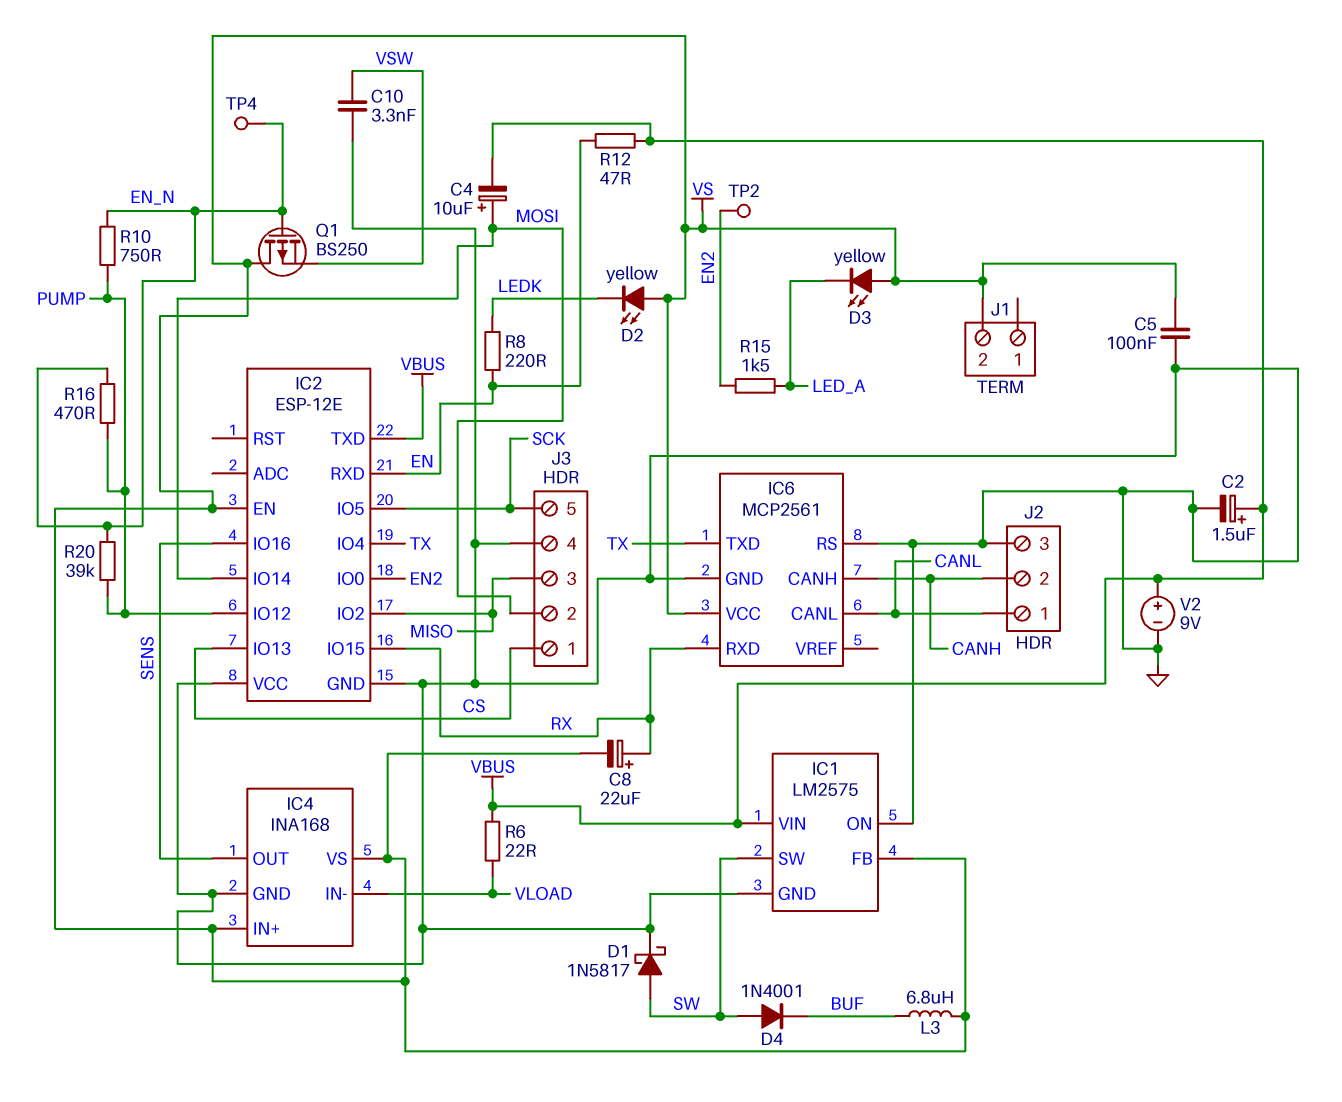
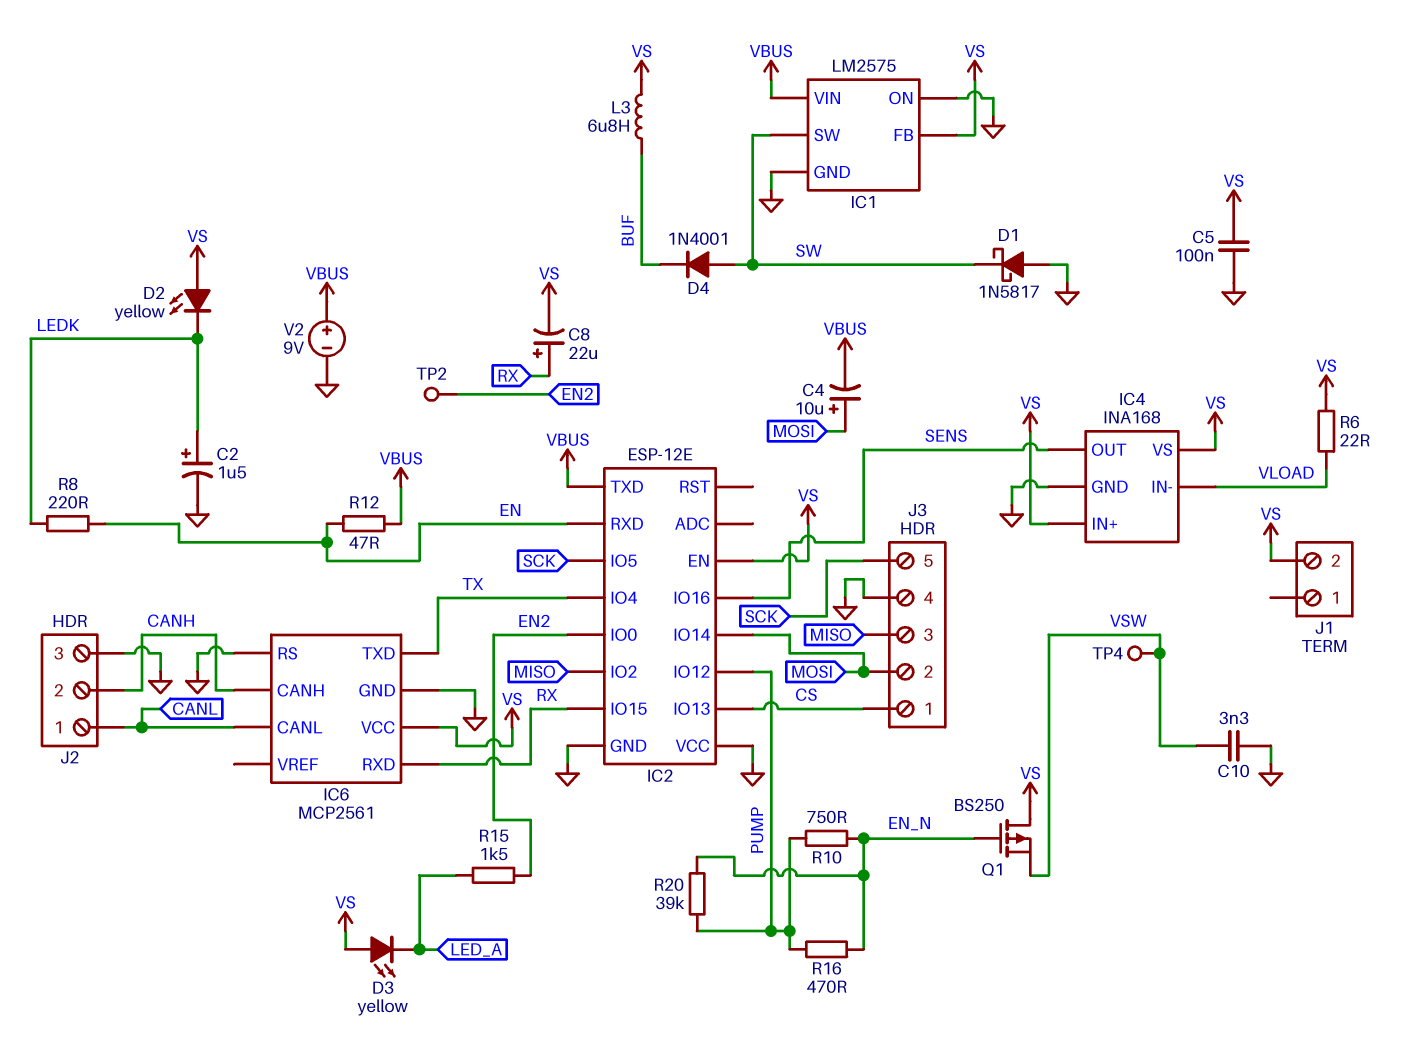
C2: 1.5uF (plus VBUS, minus GND) -> 1.5uF (plus LEDK, minus GND)
D1: schottky 1N5817 (A SW, K GND) -> schottky 1N5817 (A GND, K SW)
R6: 22 (VBUS, VLOAD) -> 22 (VLOAD, VS)
TP4: test point (EN_N) -> test point (VSW)

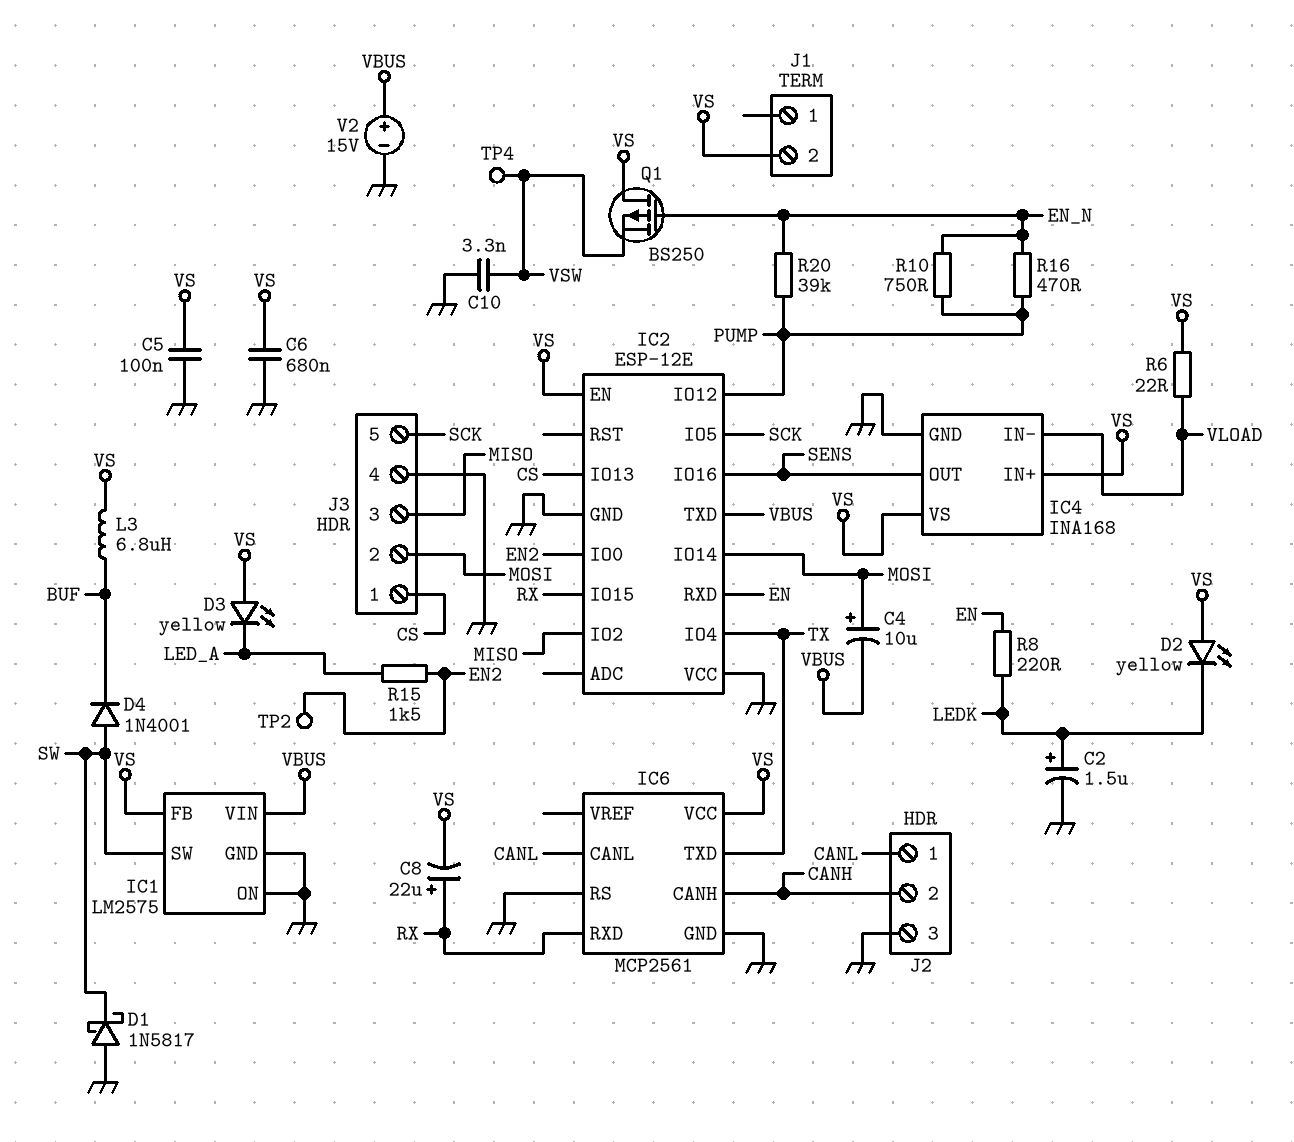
C6: none -> 680nF (GND, VS)
R12: 47 (EN, VBUS) -> none
V2: 9V (plus VBUS, minus GND) -> 15V (plus VBUS, minus GND)

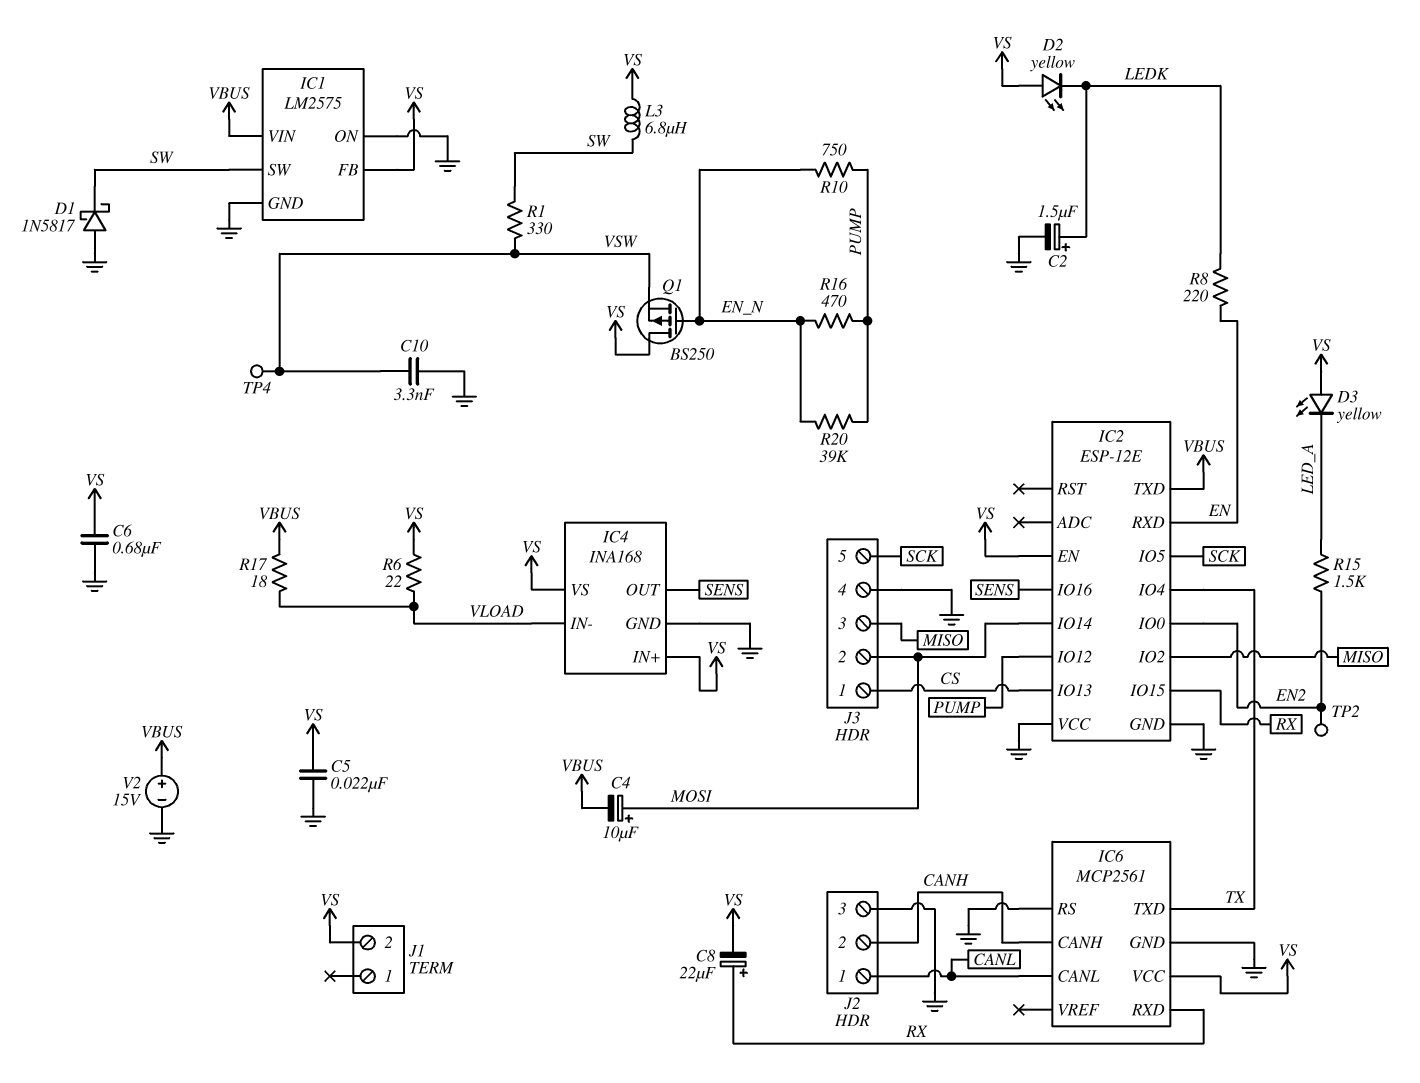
C5: 100nF (GND, VS) -> 22nF (GND, VS)
D4: diode 1N4001 (A SW, K BUF) -> none
L3: 6.8uH (BUF, VS) -> 6.8uH (SW, VS)
R1: none -> 330 (SW, VSW)
R17: none -> 18 (VBUS, VLOAD)

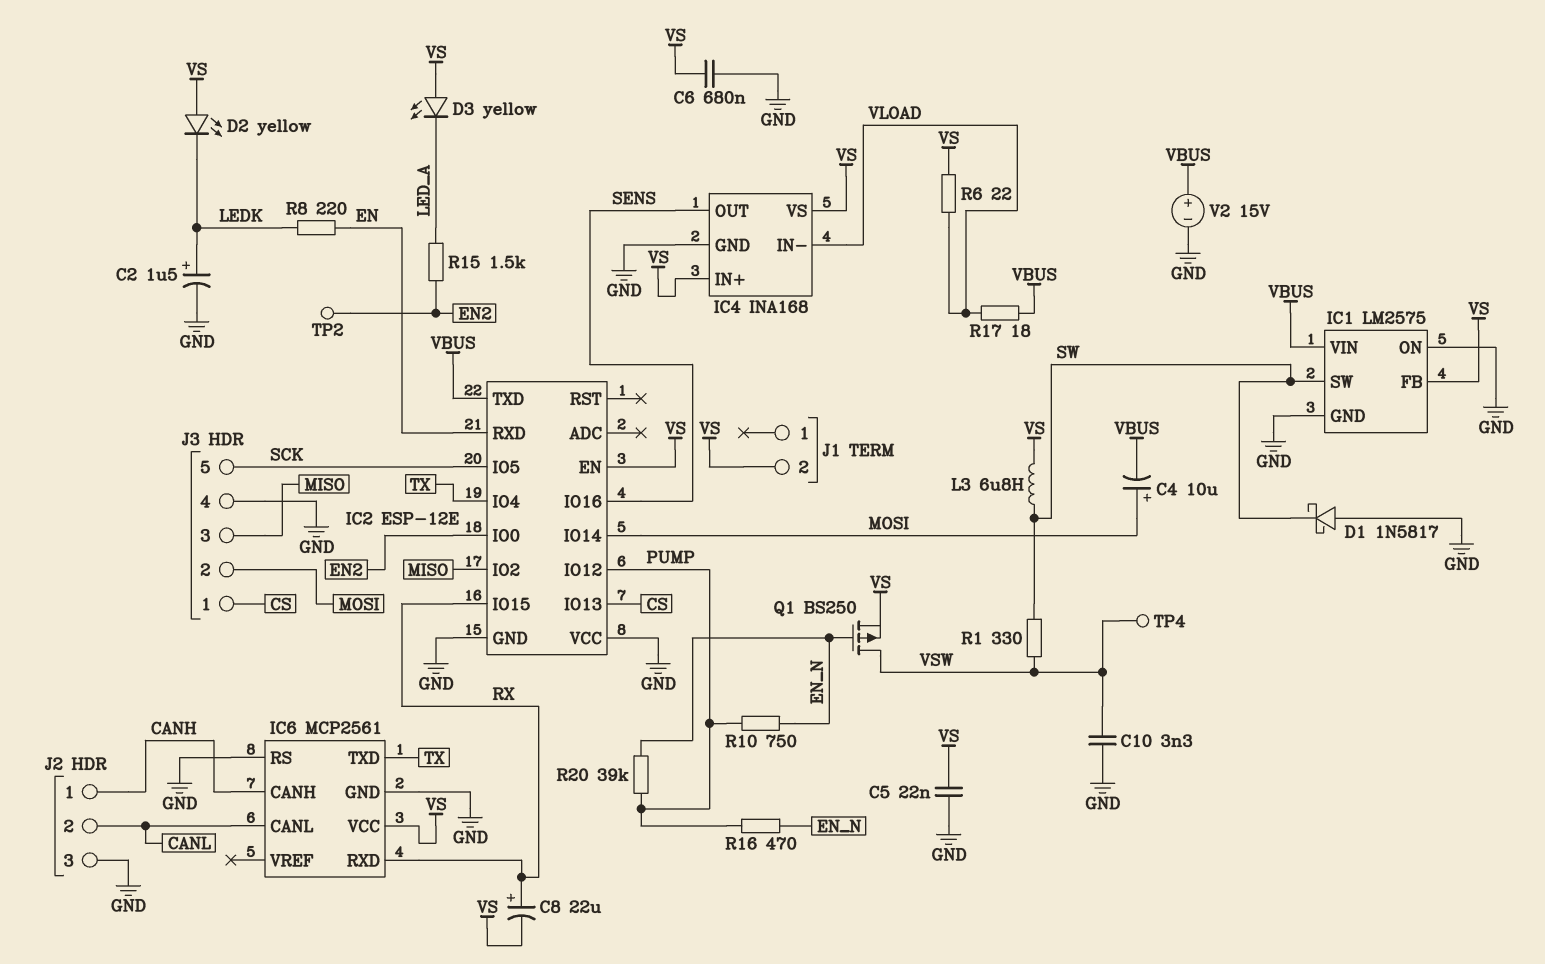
J2 pin 1: CANL -> CANH
J2 pin 2: CANH -> CANL
Q1: PMOS BS250 (G EN_N, D VS, S VSW) -> PMOS BS250 (G EN_N, D VSW, S VS)

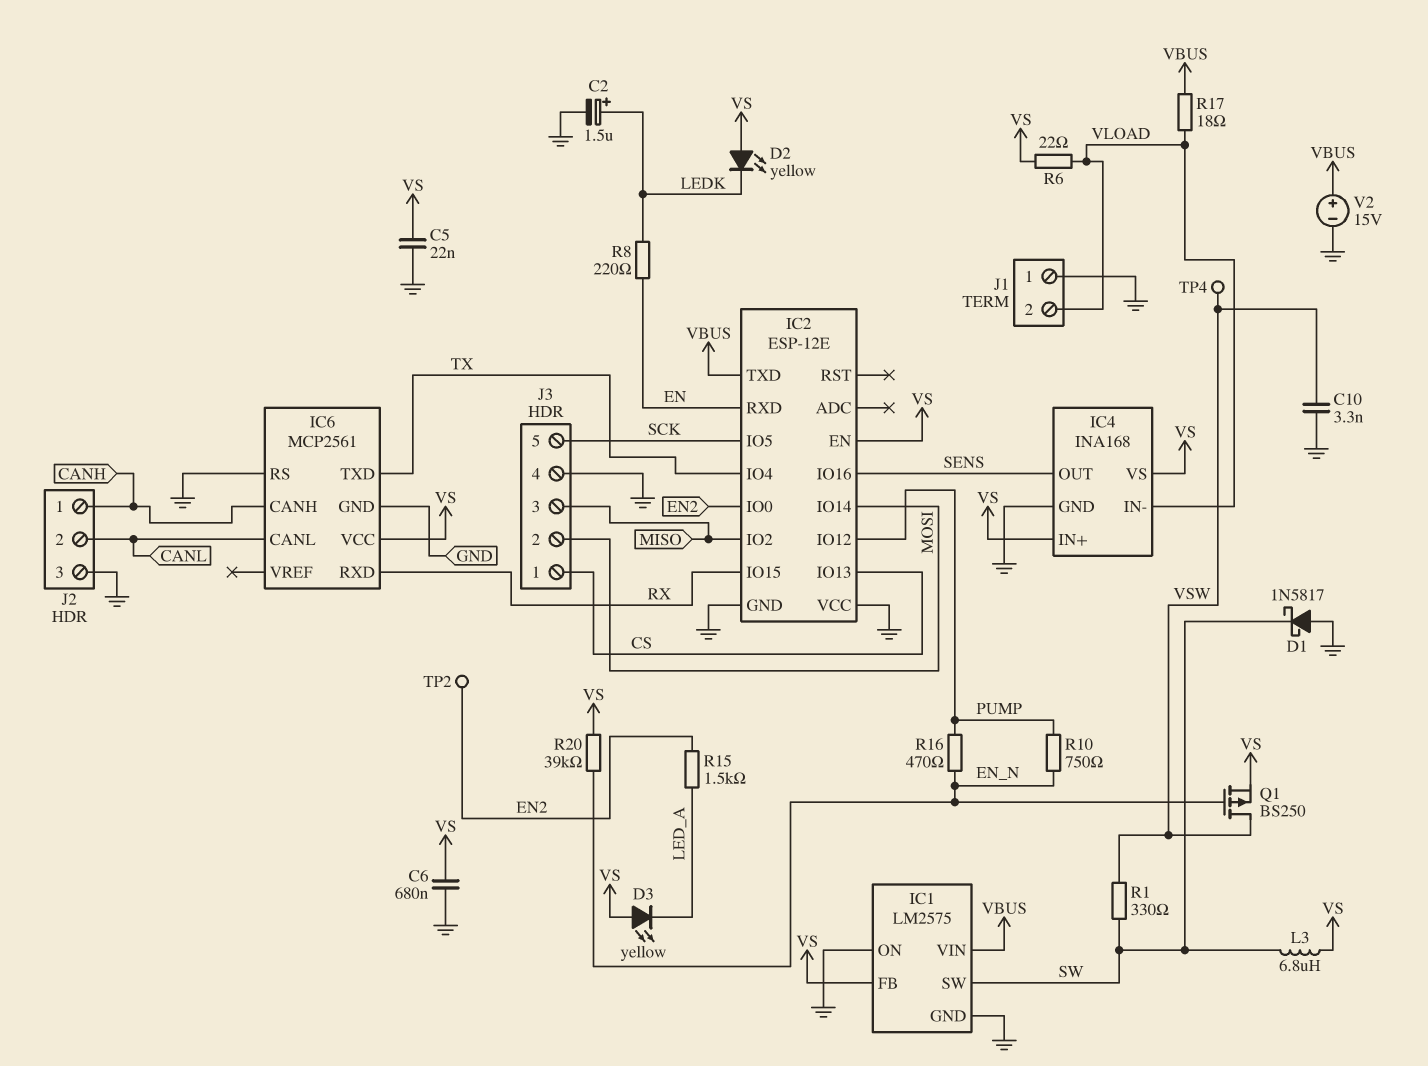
C4: 10uF (plus MOSI, minus VBUS) -> none
C8: 22uF (plus RX, minus VS) -> none
J1 pin 1: none -> GND
J1 pin 2: VS -> VLOAD
R20: 39k (EN_N, PUMP) -> 39k (EN_N, VS)

